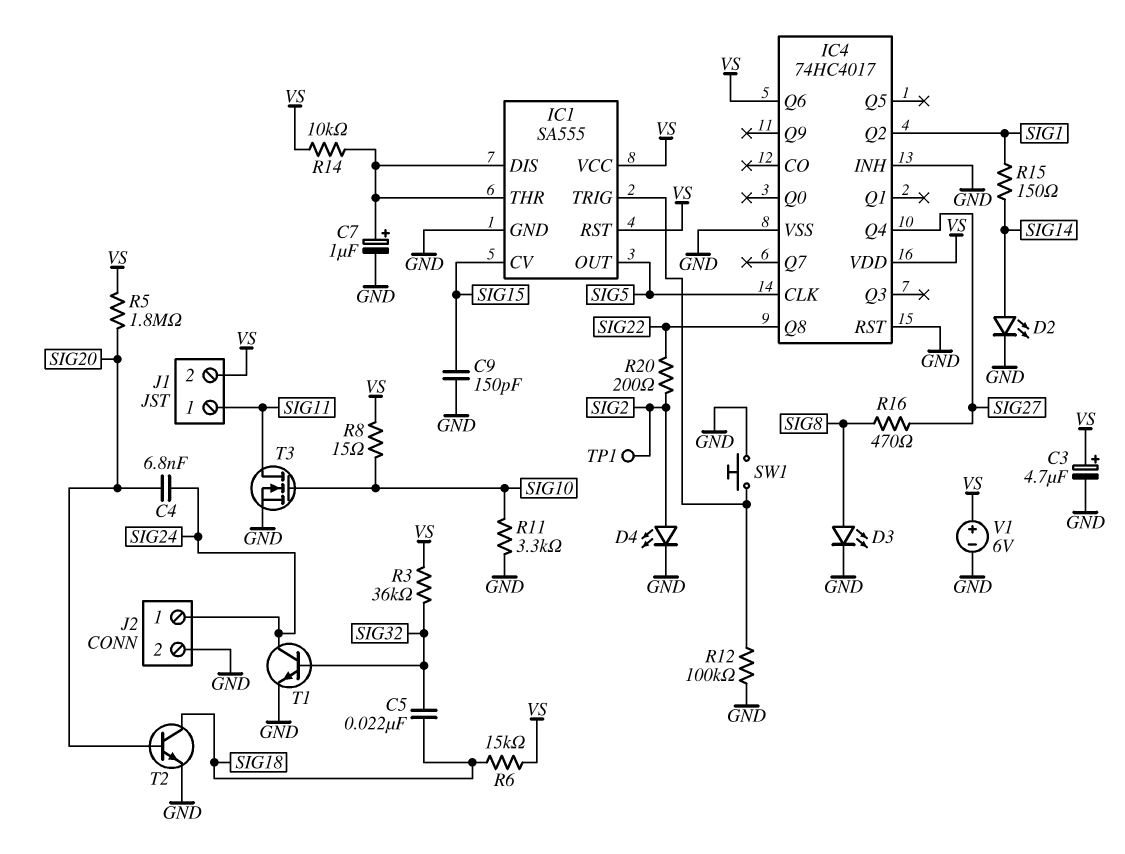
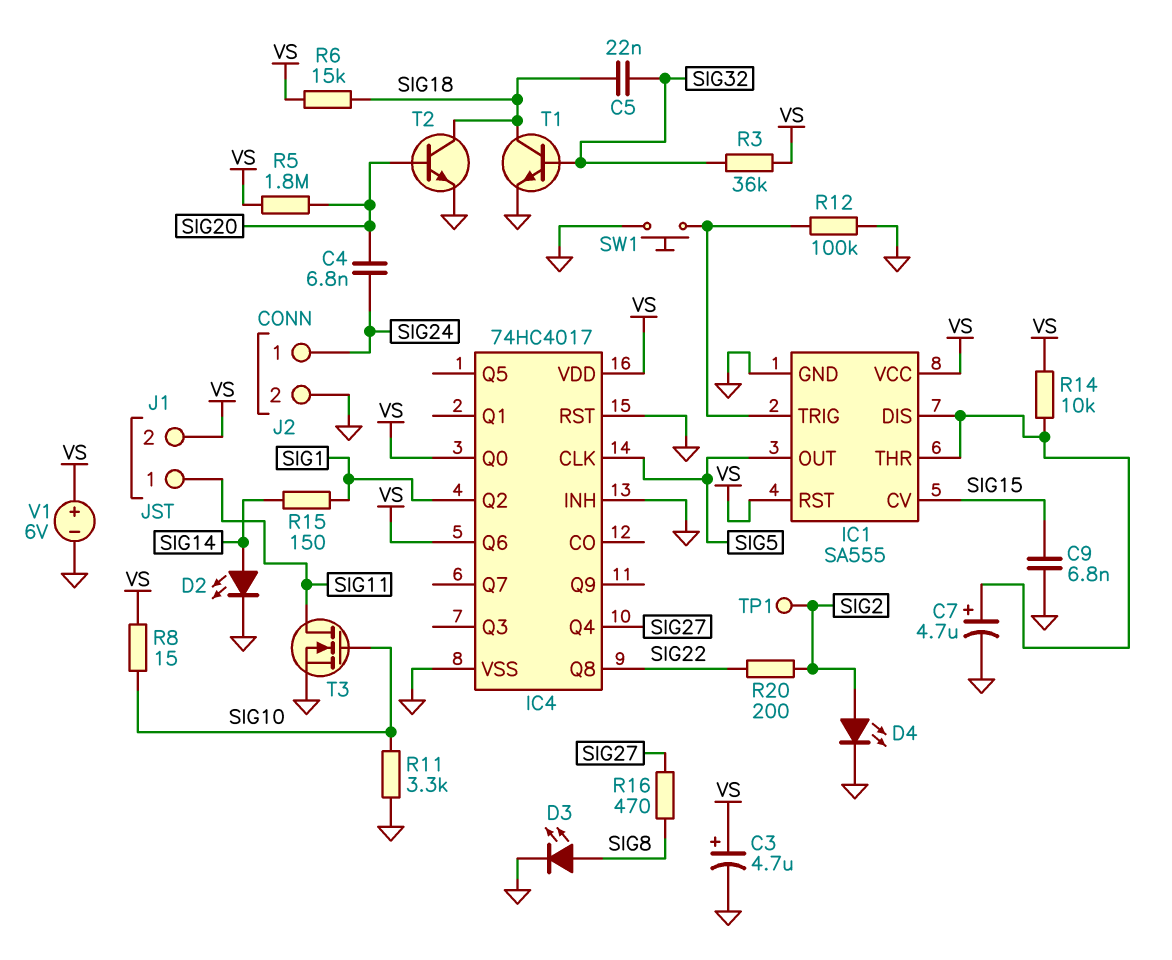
C7: 1uF (plus IC1/DIS, minus GND) -> 4.7uF (plus IC1/DIS, minus GND)
C9: 150pF (GND, SIG15) -> 6.8nF (GND, SIG15)
IC4 pin Q0: none -> VS
T1: NPN (B SIG32, C SIG24, E GND) -> NPN (B SIG32, C SIG18, E GND)

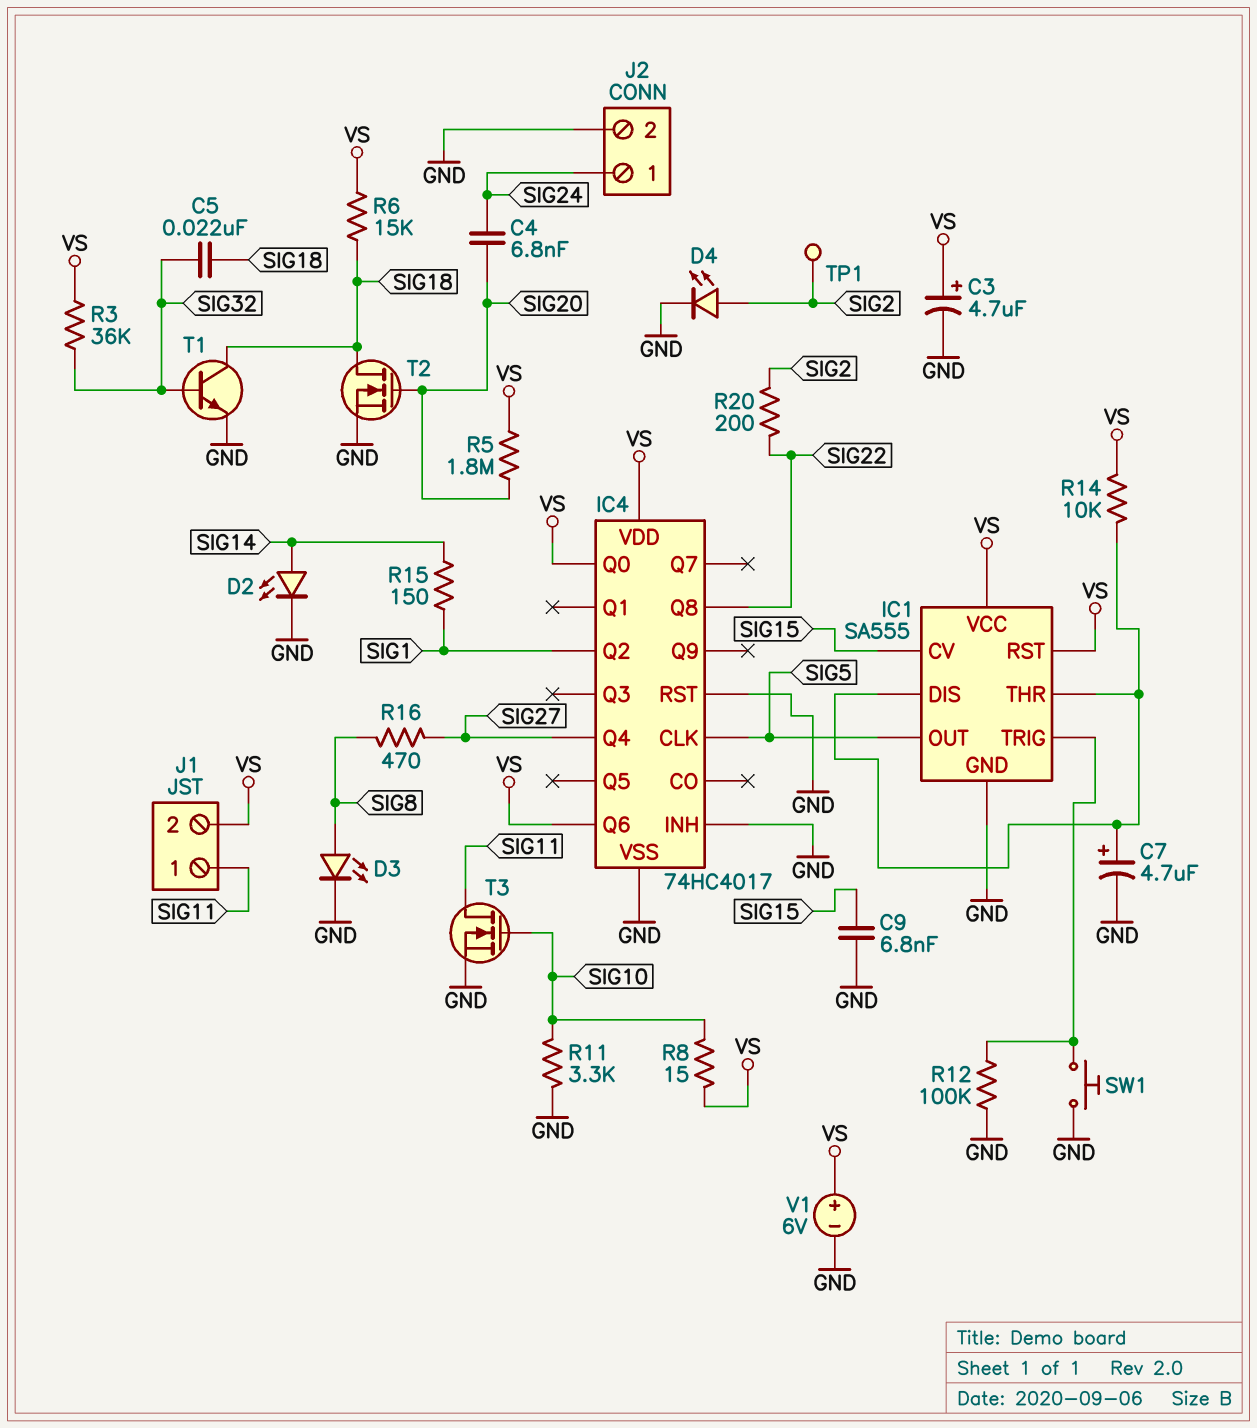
T2: NPN (B SIG20, C SIG18, E GND) -> NMOS (G SIG20, D SIG18, S GND)

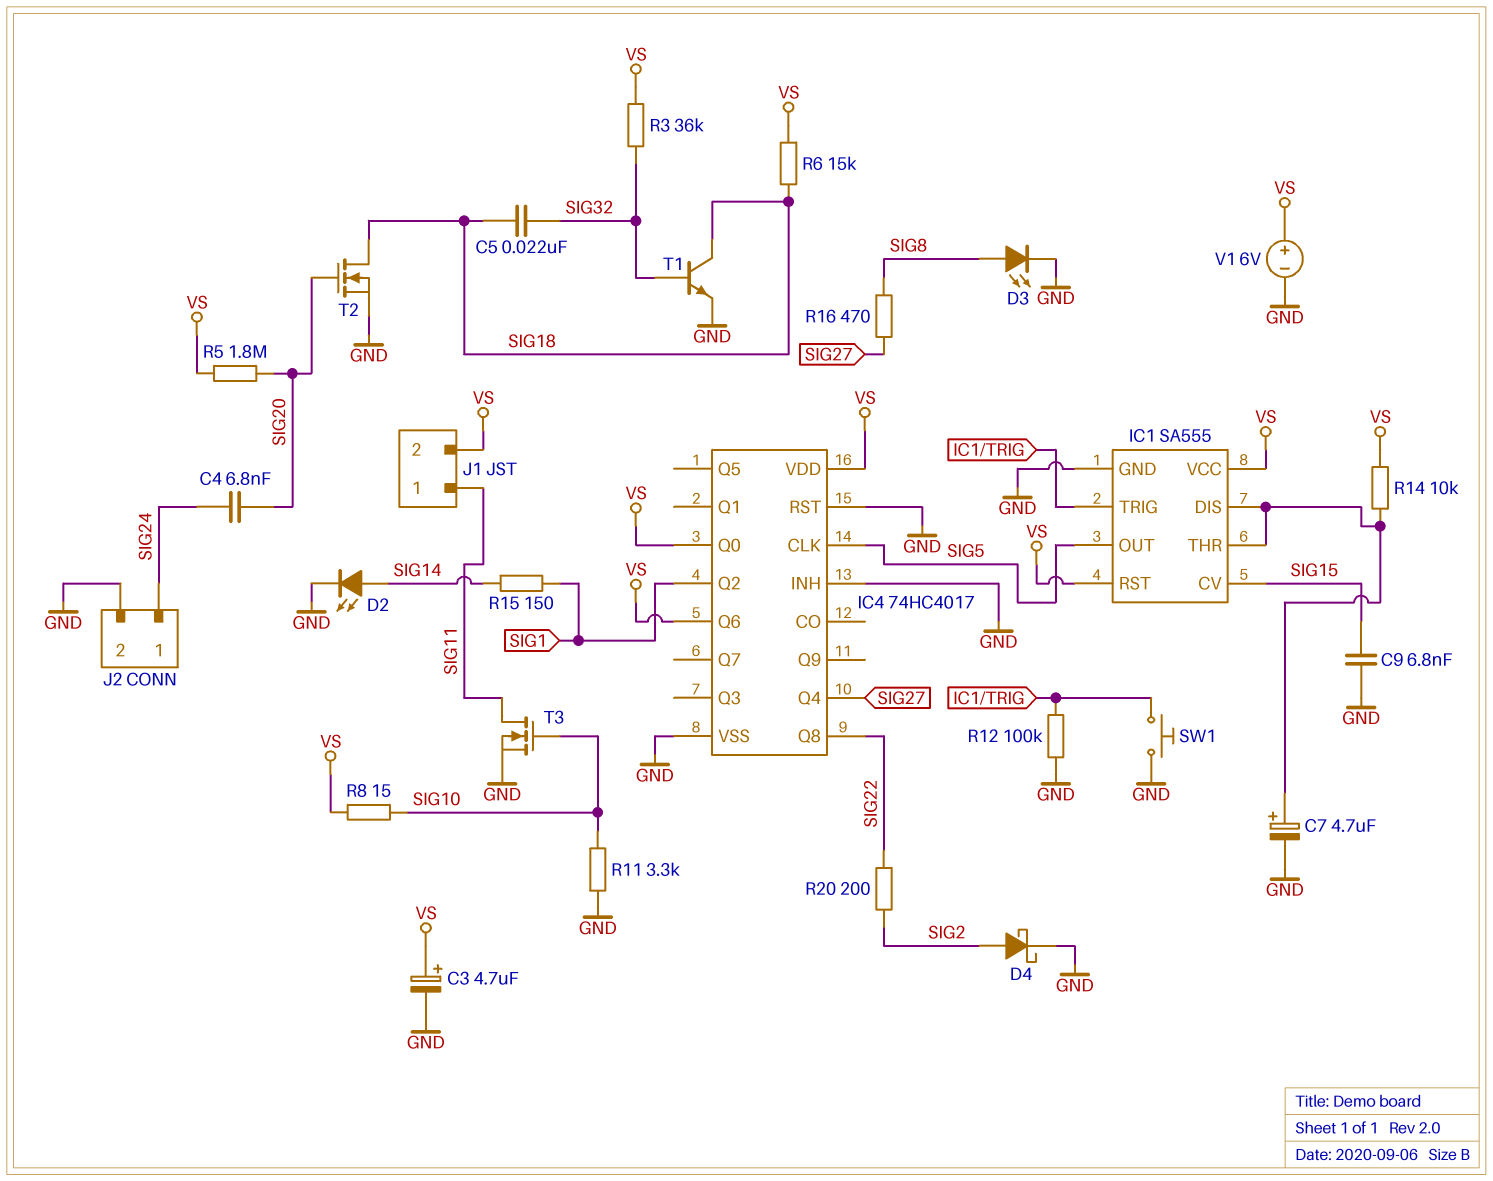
D4: LED (A SIG2, K GND) -> schottky (A SIG2, K GND)
TP1: test point (SIG2) -> none

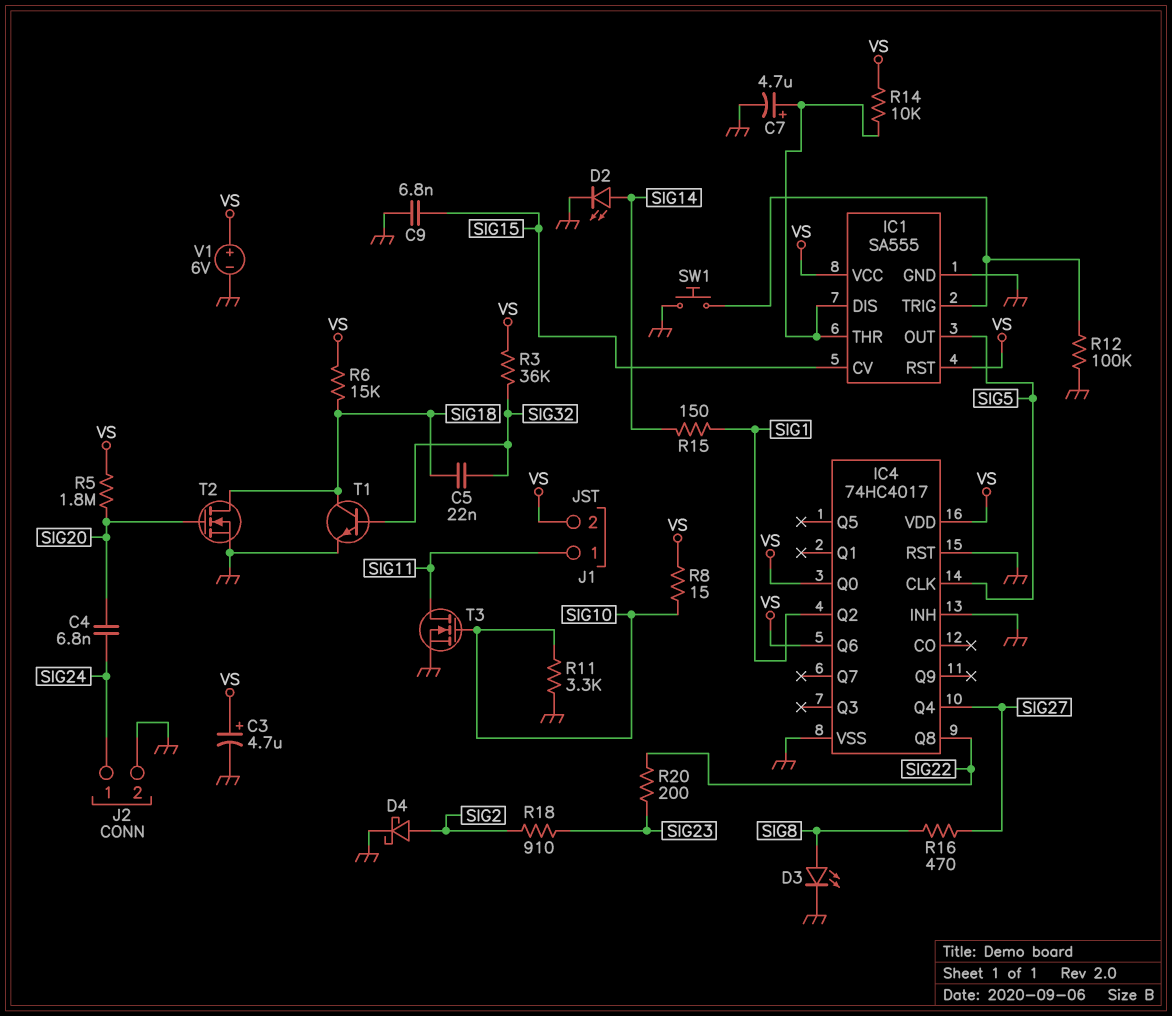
R18: none -> 910 (SIG2, SIG23)
R20: 200 (SIG2, SIG22) -> 200 (SIG22, SIG23)

